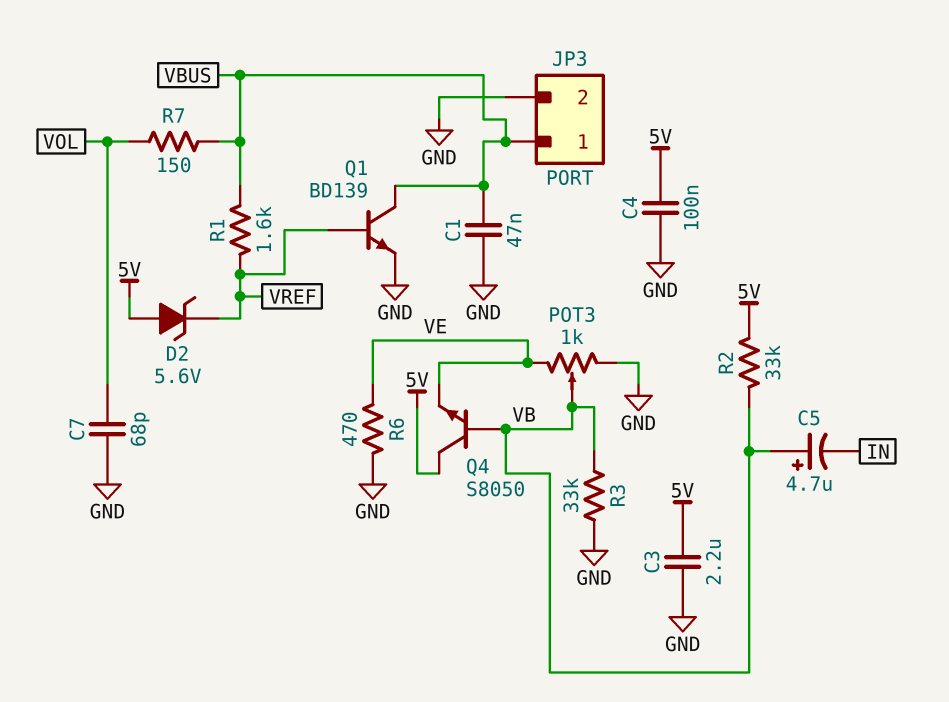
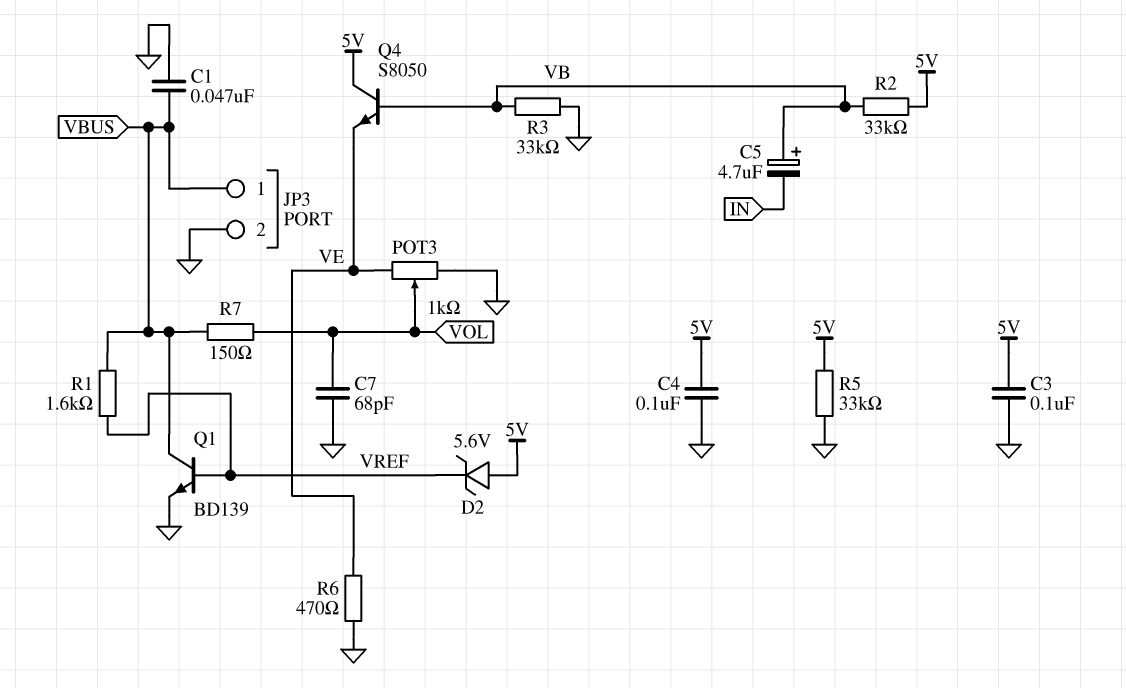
C3: 2.2uF (5V, GND) -> 100nF (5V, GND)
POT3: 1k (GND, VE, wiper VB) -> 1k (GND, VE, wiper VOL)
R5: none -> 33k (5V, GND)

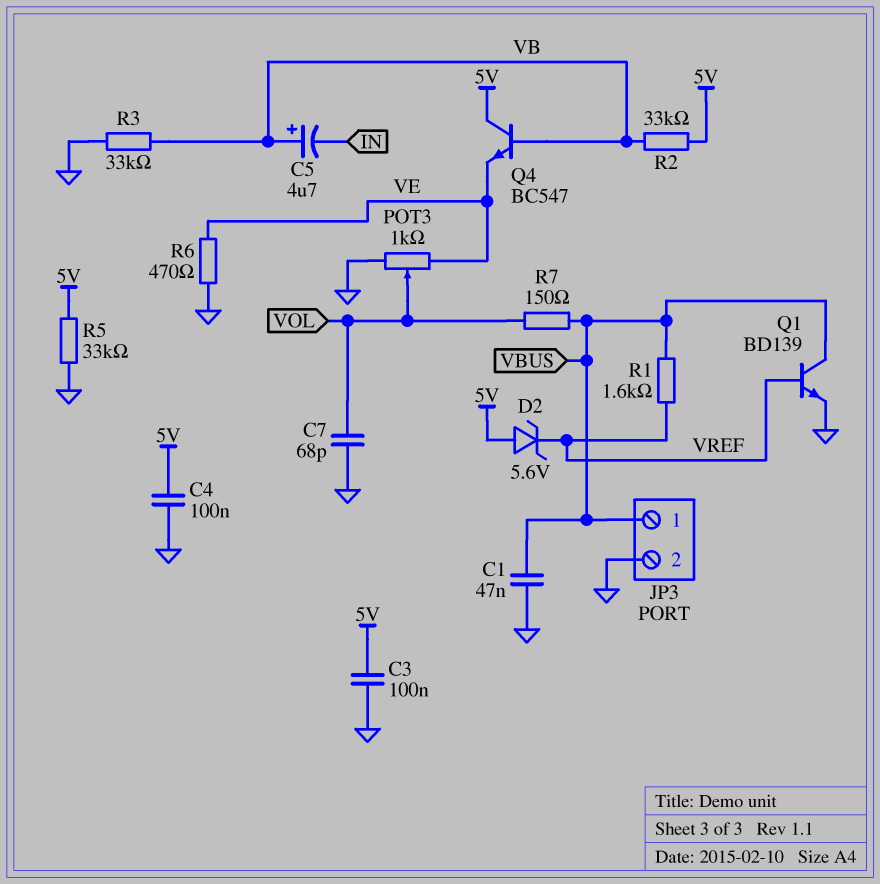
Q4: NPN S8050 (B VB, C 5V, E VE) -> NPN BC547 (B VB, C 5V, E VE)

